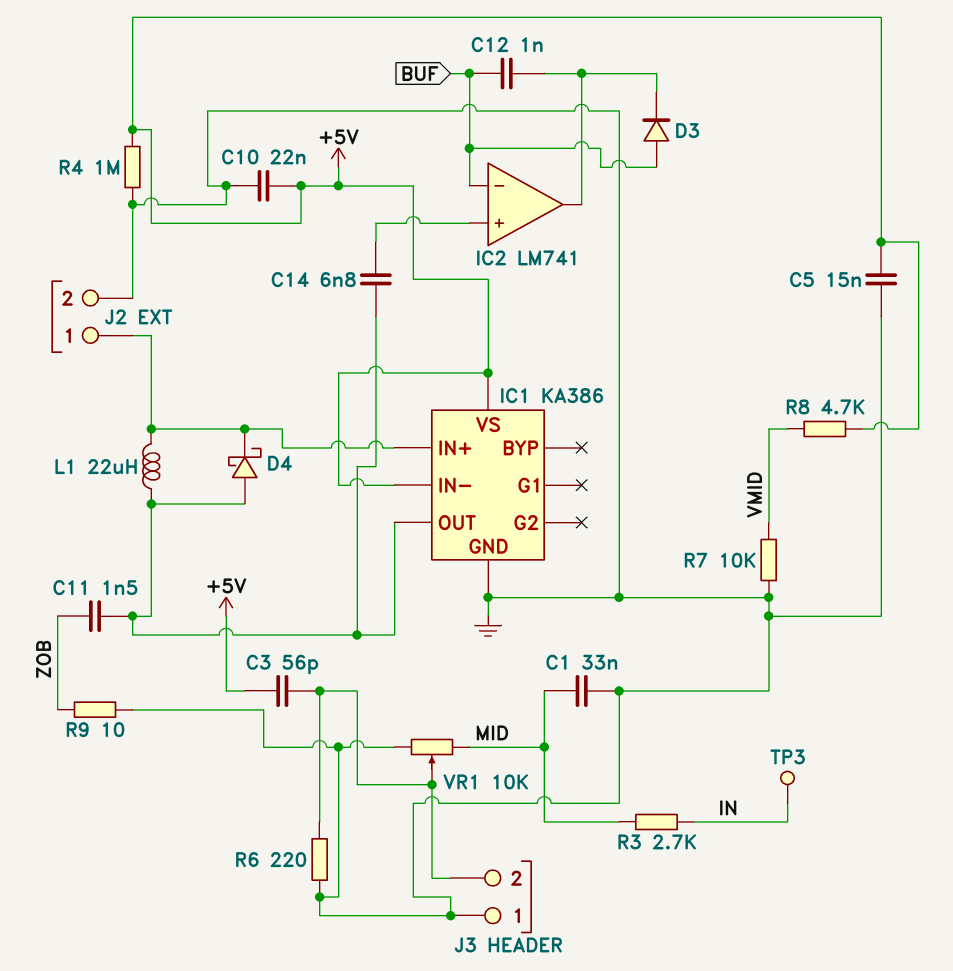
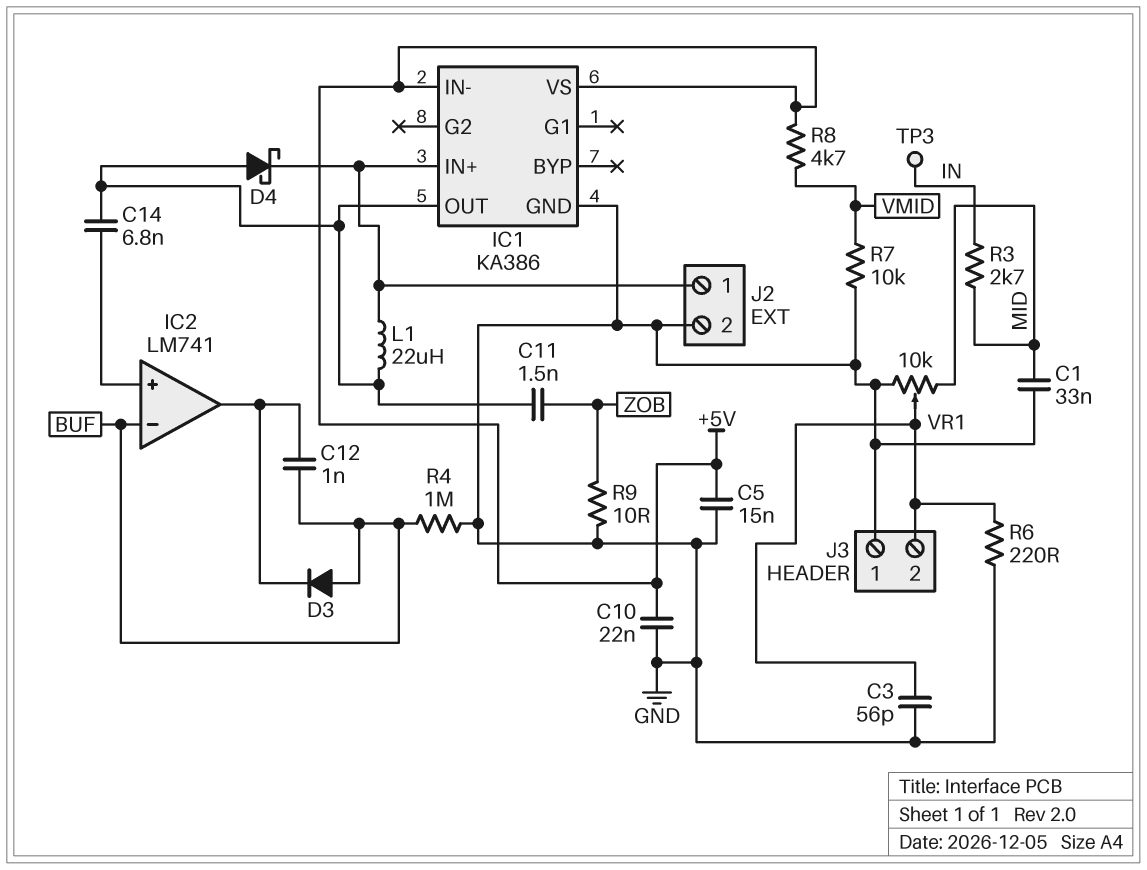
C3: 56pF (+5V, J3/2) -> 56pF (GND, J3/2)
R4: 1M (+5V, GND) -> 1M (BUF, GND)

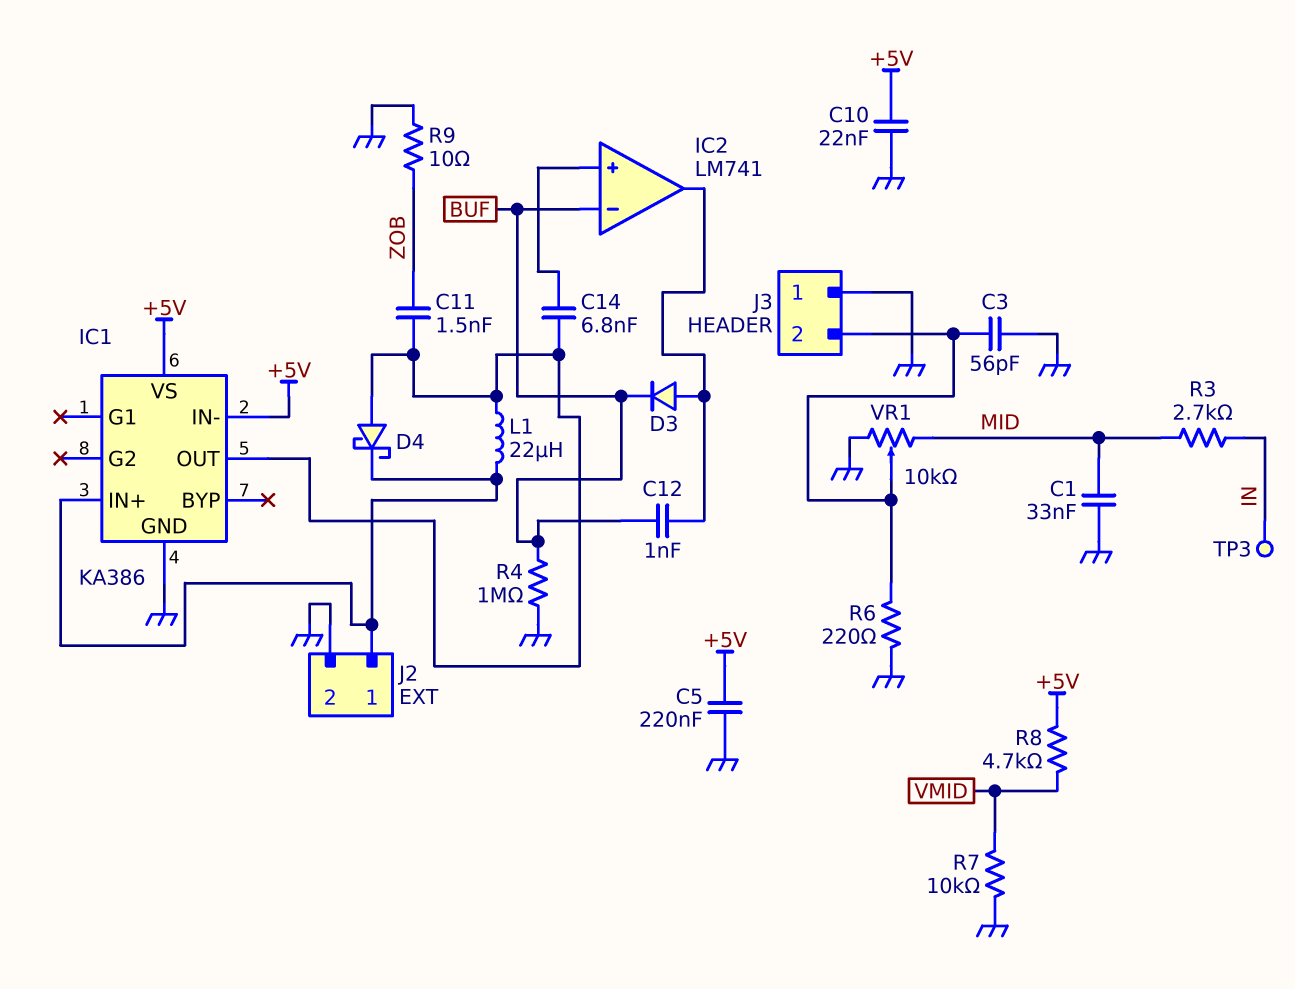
C5: 15nF (+5V, GND) -> 220nF (+5V, GND)
D3: diode (A BUF, K IC2/out) -> diode (A IC2/out, K BUF)

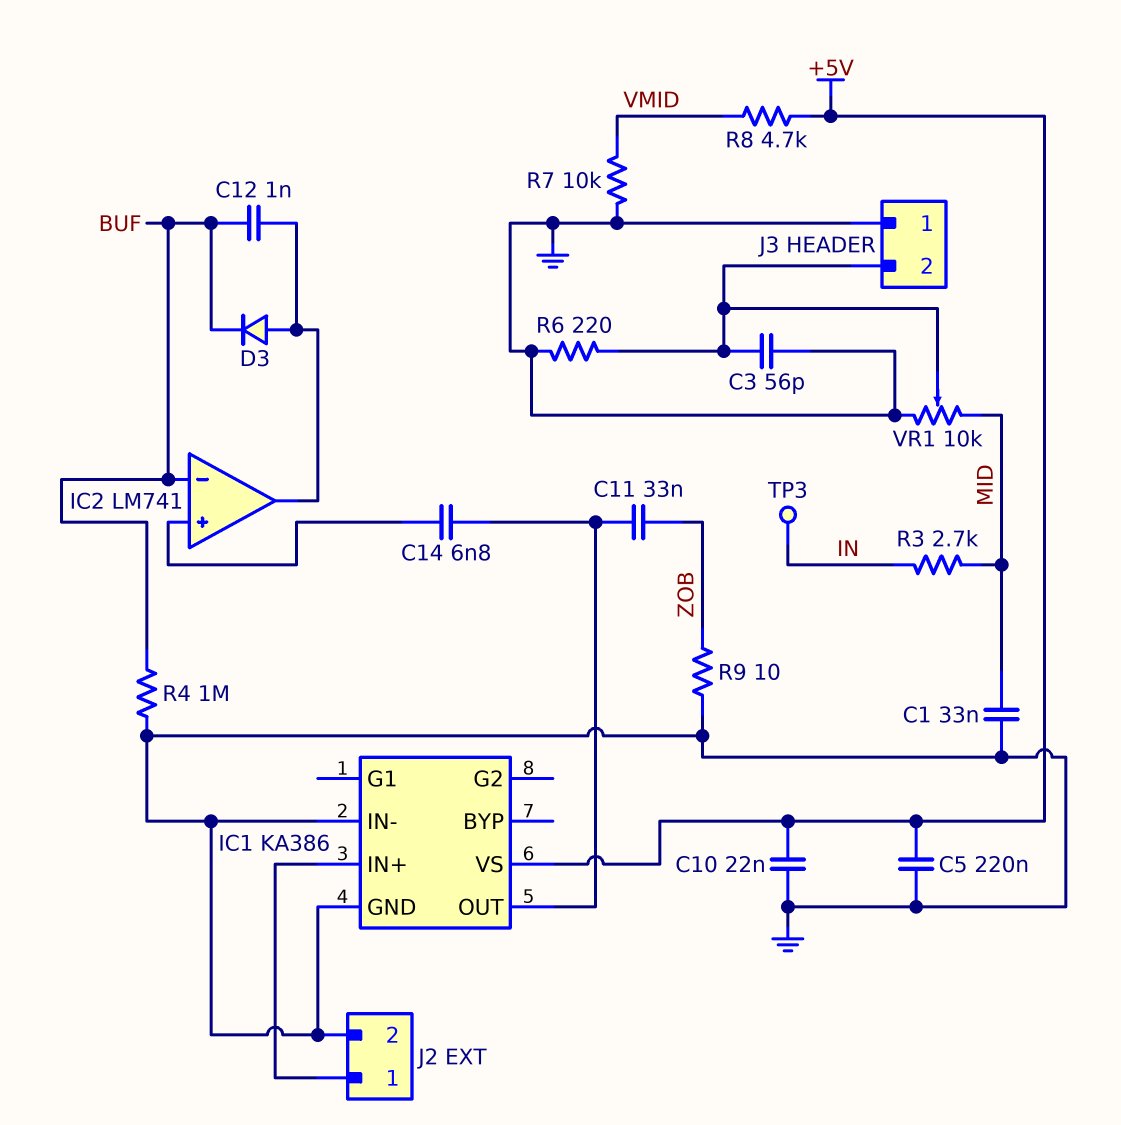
C11: 1.5nF (IC1/OUT, ZOB) -> 33nF (IC1/OUT, ZOB)
D4: schottky (A IC1/OUT, K IC1/IN+) -> none
IC1 pin IN-: +5V -> GND
L1: 22uH (IC1/IN+, IC1/OUT) -> none

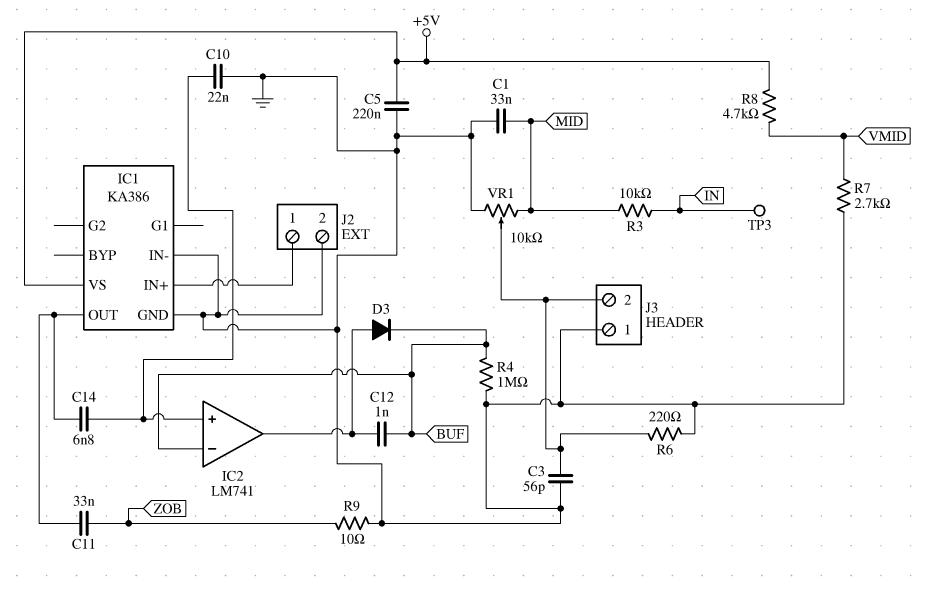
C10: 22nF (+5V, GND) -> 22nF (GND, IC2/in+)
R3: 2.7k (IN, MID) -> 10k (IN, MID)
R7: 10k (GND, VMID) -> 2.7k (GND, VMID)

